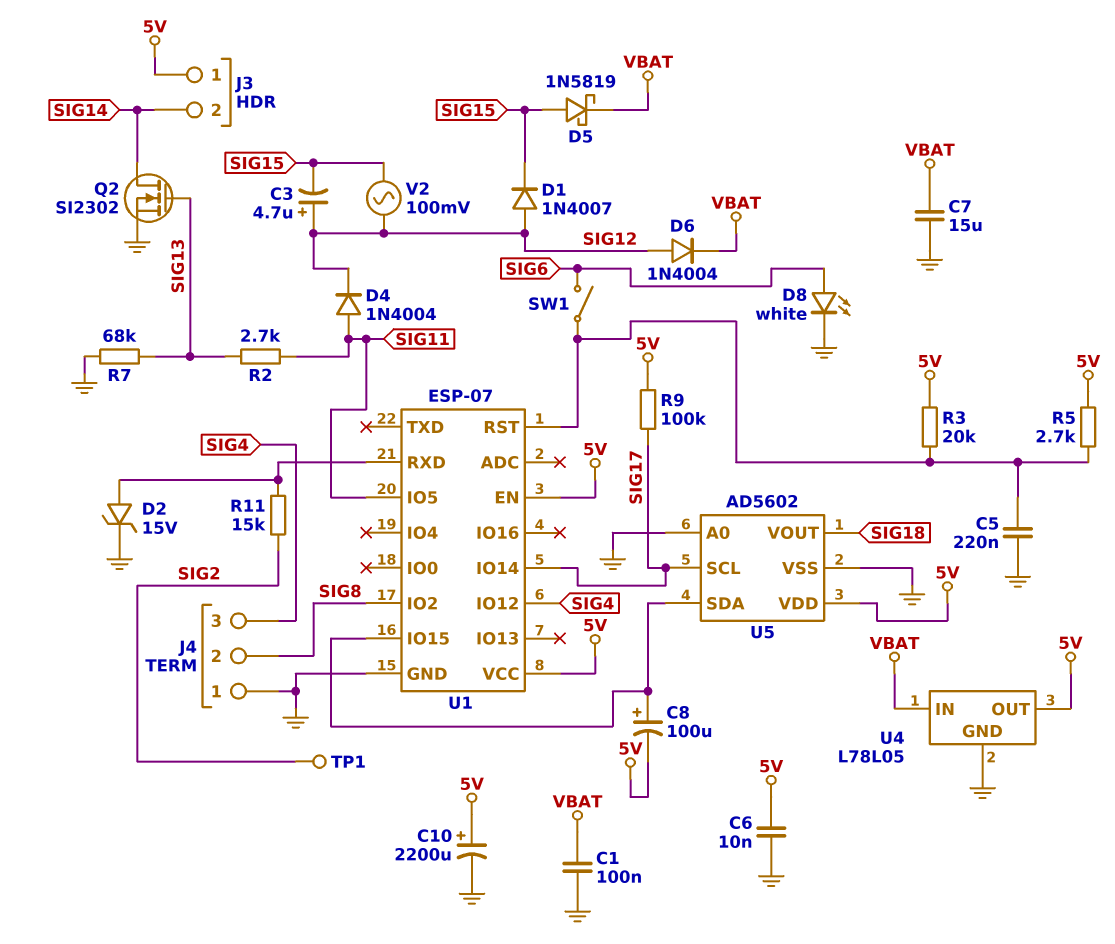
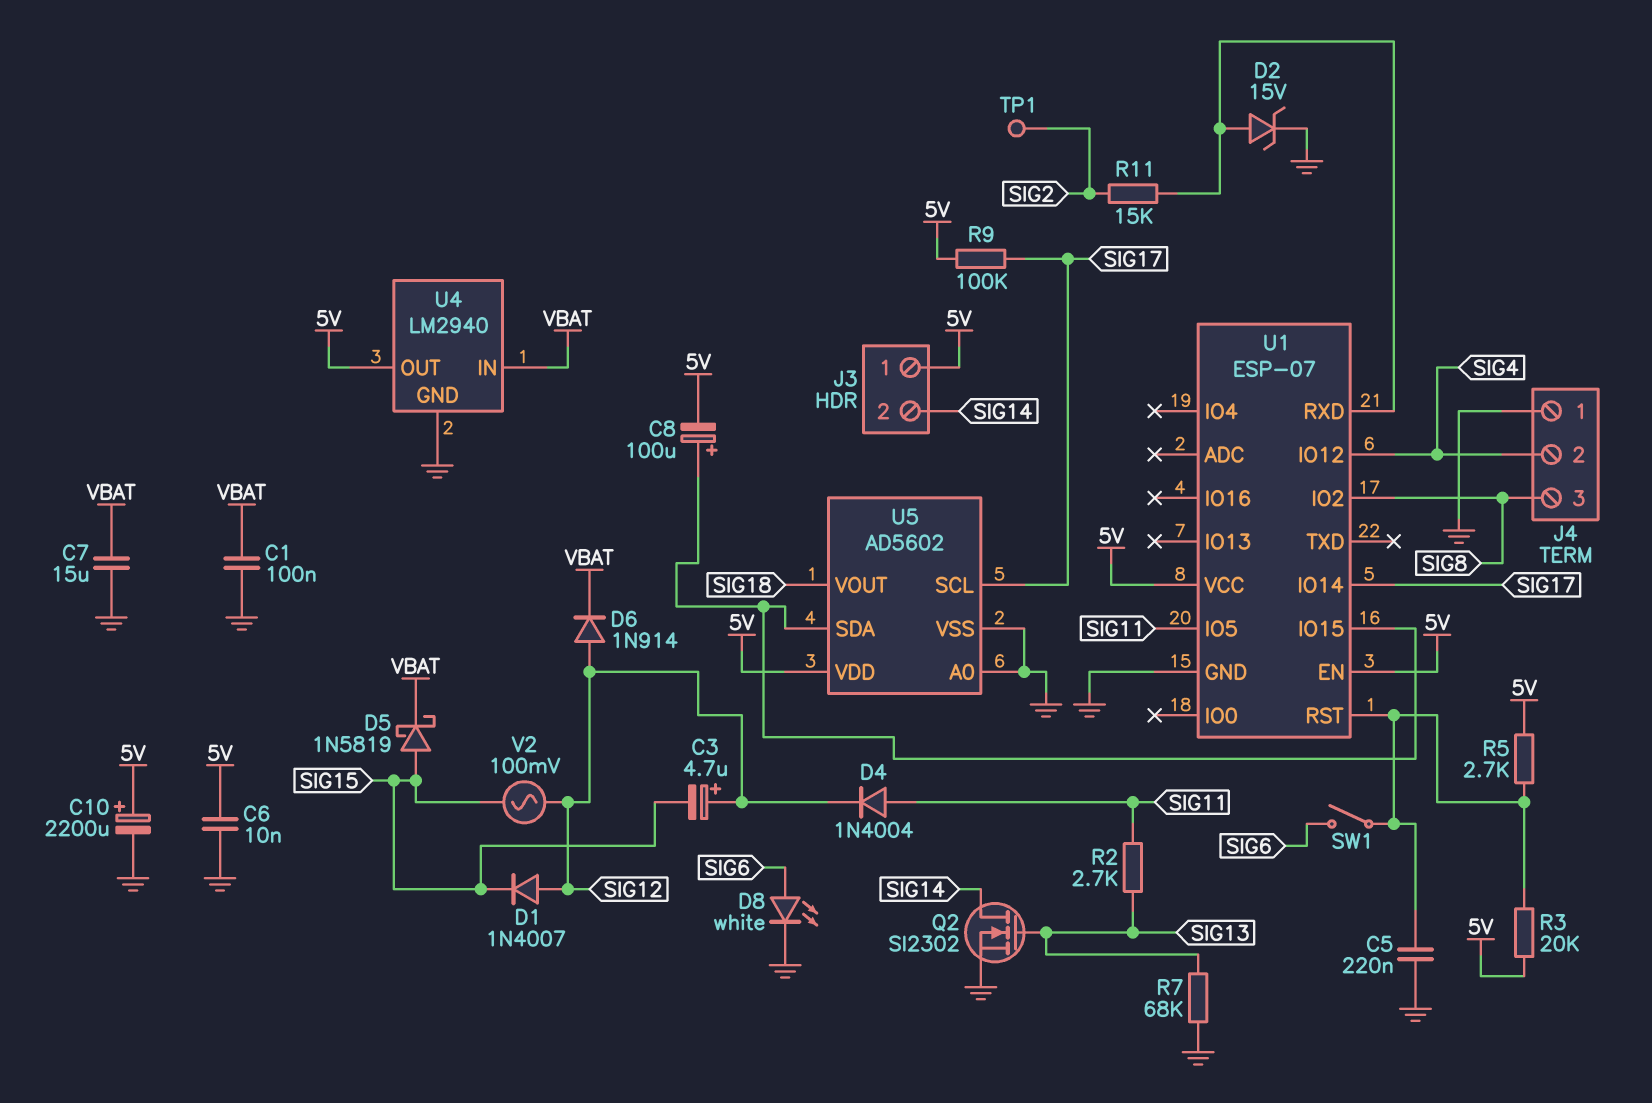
D6: diode 1N4004 (A SIG12, K VBAT) -> diode 1N914 (A SIG12, K VBAT)
J4 pin 2: SIG8 -> SIG4
J4 pin 3: SIG4 -> SIG8
U4: L78L05 -> LM2940

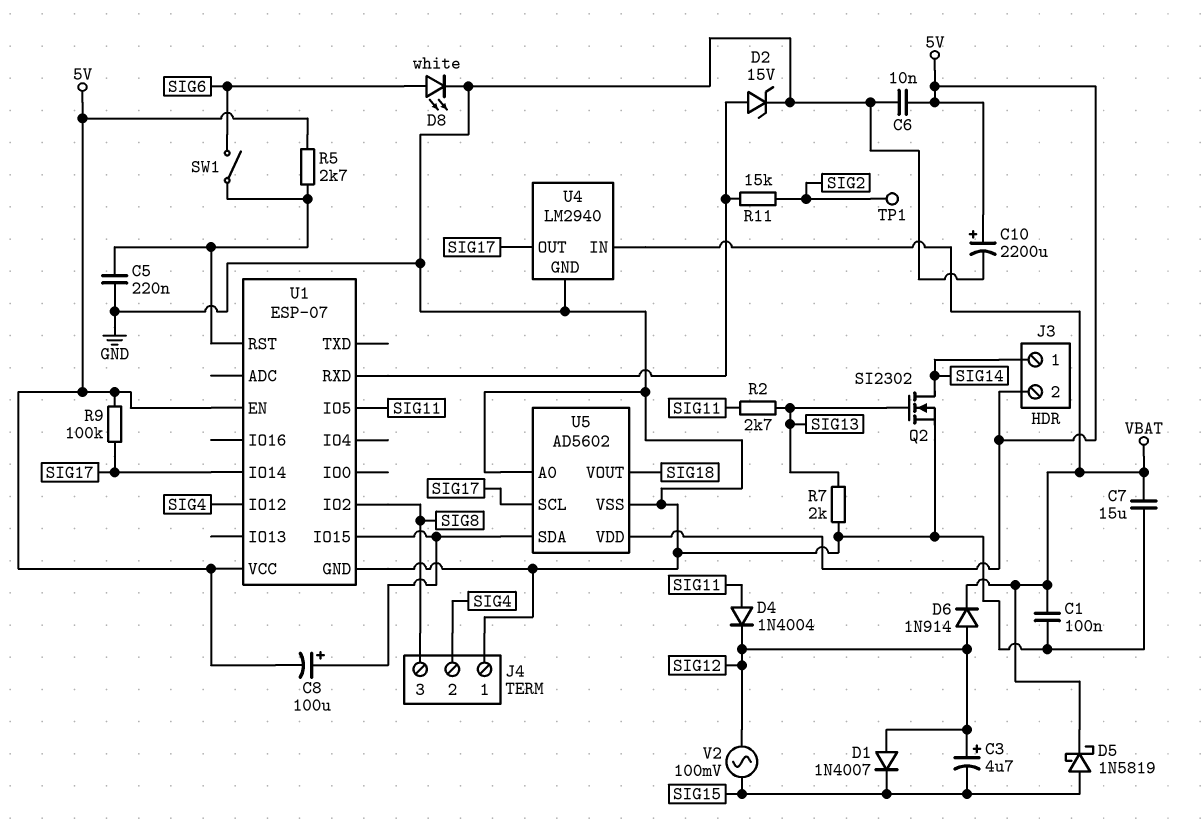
J3 pin 1: 5V -> SIG14
J3 pin 2: SIG14 -> 5V
R3: 20k (5V, U1/RST) -> none
R7: 68k (GND, SIG13) -> 2k (GND, SIG13)
U4 pin OUT: 5V -> SIG17

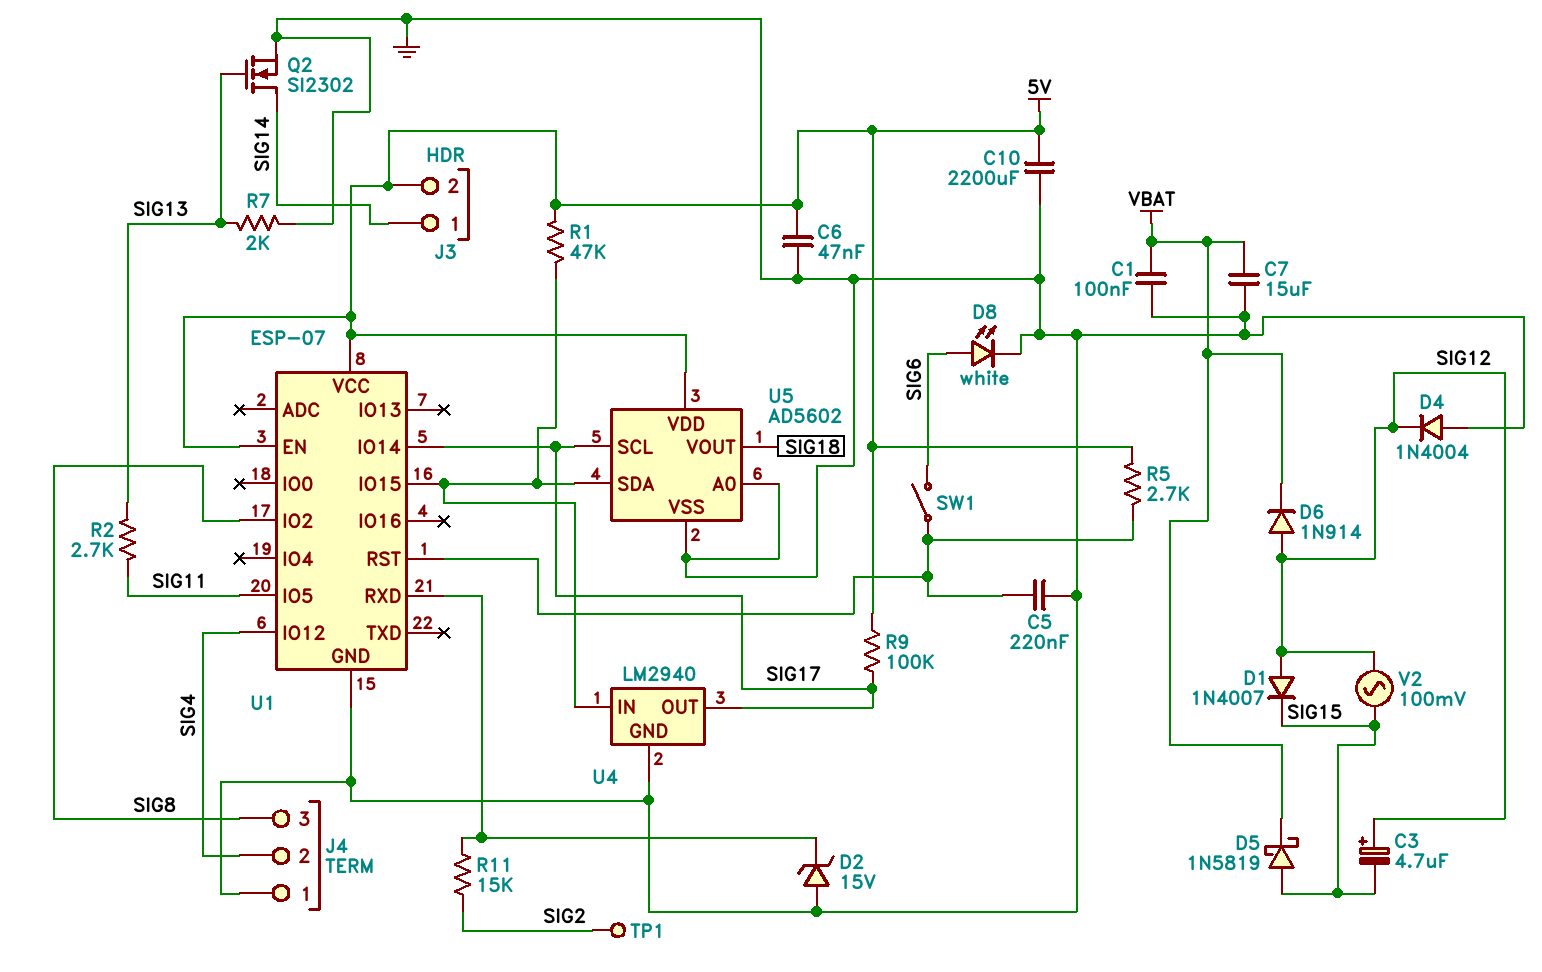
C6: 10nF (5V, GND) -> 47nF (5V, GND)
C8: 100uF (plus U1/IO15, minus 5V) -> none
C10: 2200uF (plus 5V, minus GND) -> 2200uF (5V, GND)
D2: zener 15V (A U1/RXD, K GND) -> zener 15V (A GND, K U1/RXD)
D4: diode 1N4004 (A SIG11, K SIG12) -> diode 1N4004 (A GND, K SIG12)
R1: none -> 47k (5V, U1/IO15)
U4 pin IN: VBAT -> U1/IO15

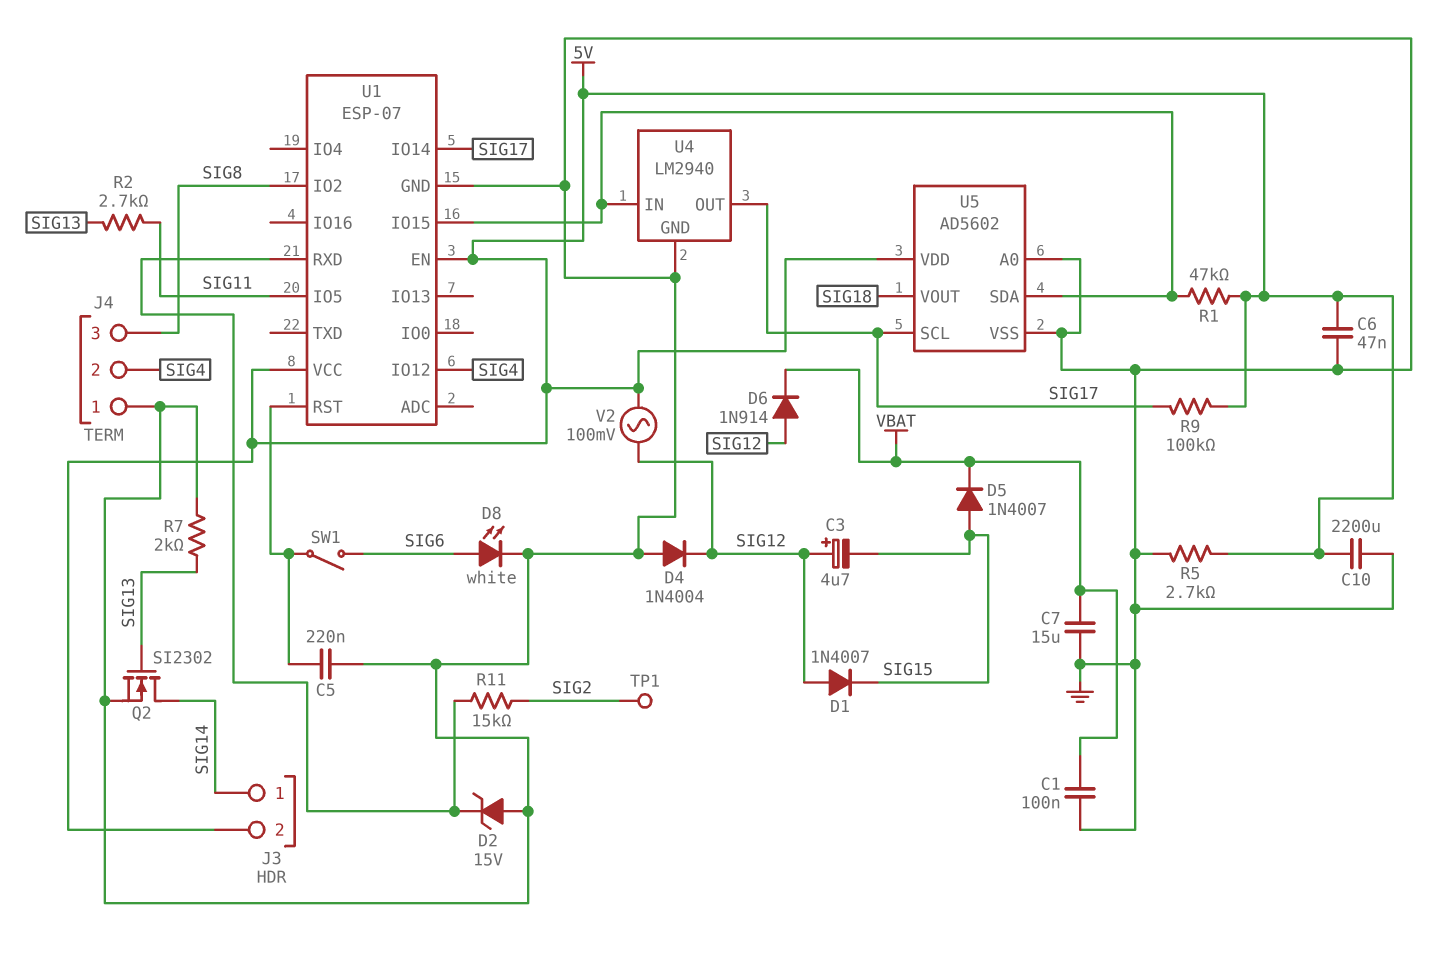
D5: schottky 1N5819 (A SIG15, K VBAT) -> diode 1N4007 (A SIG15, K VBAT)
R5: 2.7k (5V, U1/RST) -> 2.7k (5V, GND)
V2: AC 100mV (SIG12, SIG15) -> AC 100mV (5V, SIG12)

